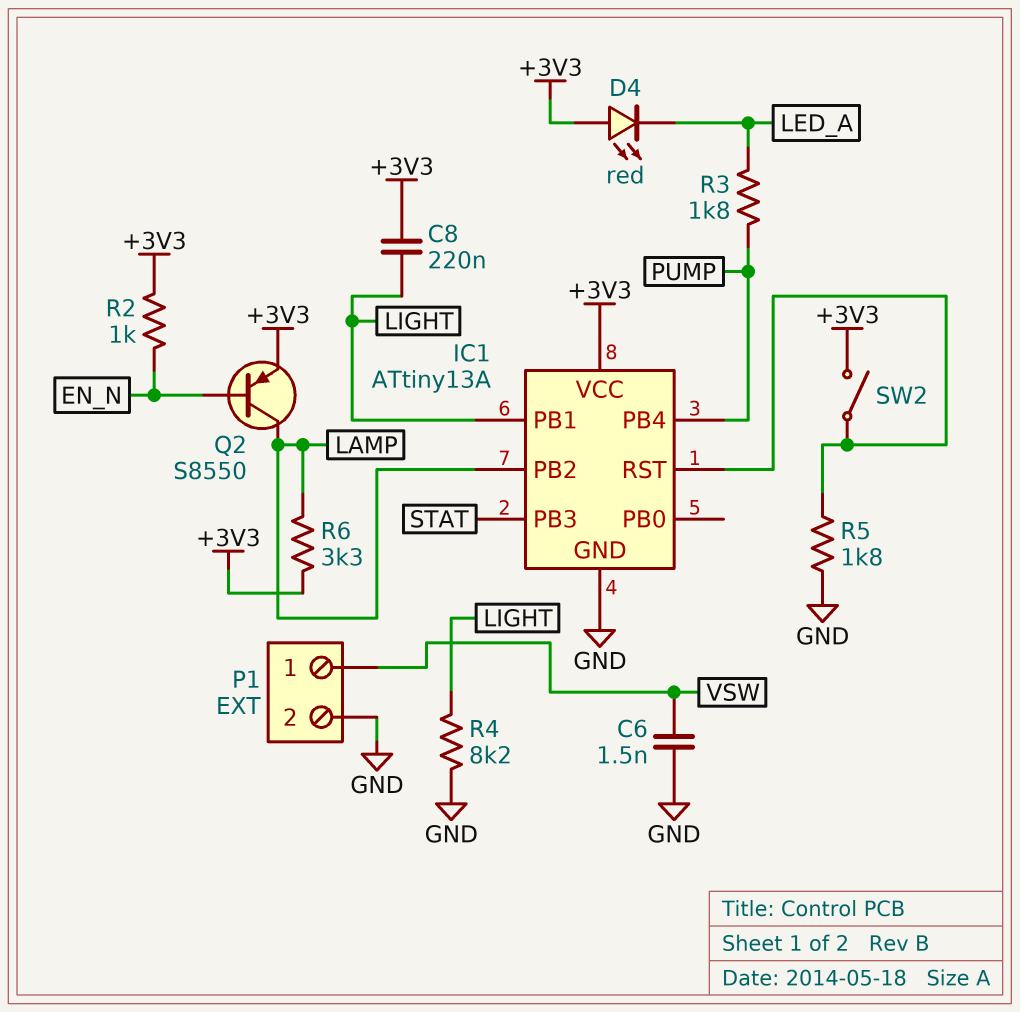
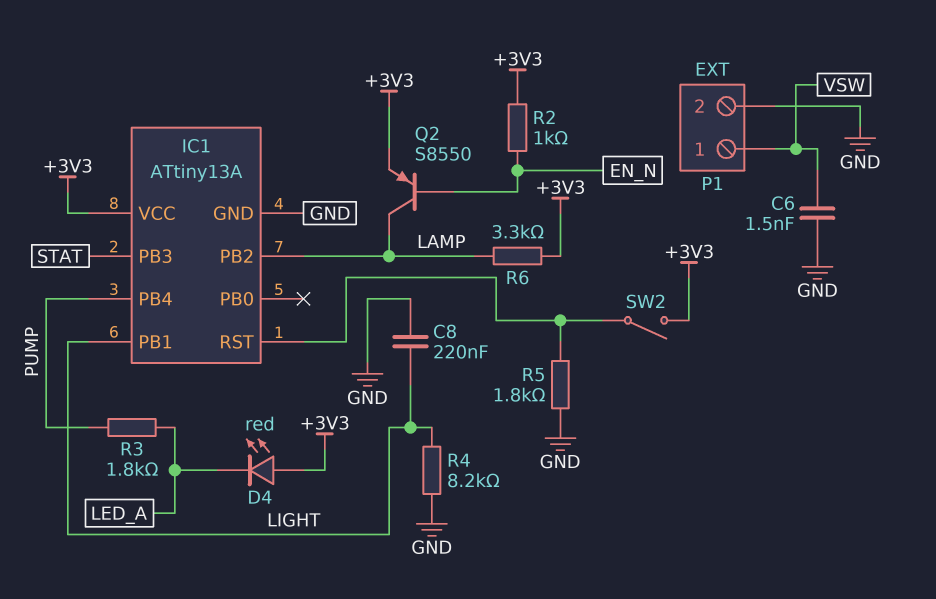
C8: 220nF (+3V3, LIGHT) -> 220nF (GND, LIGHT)

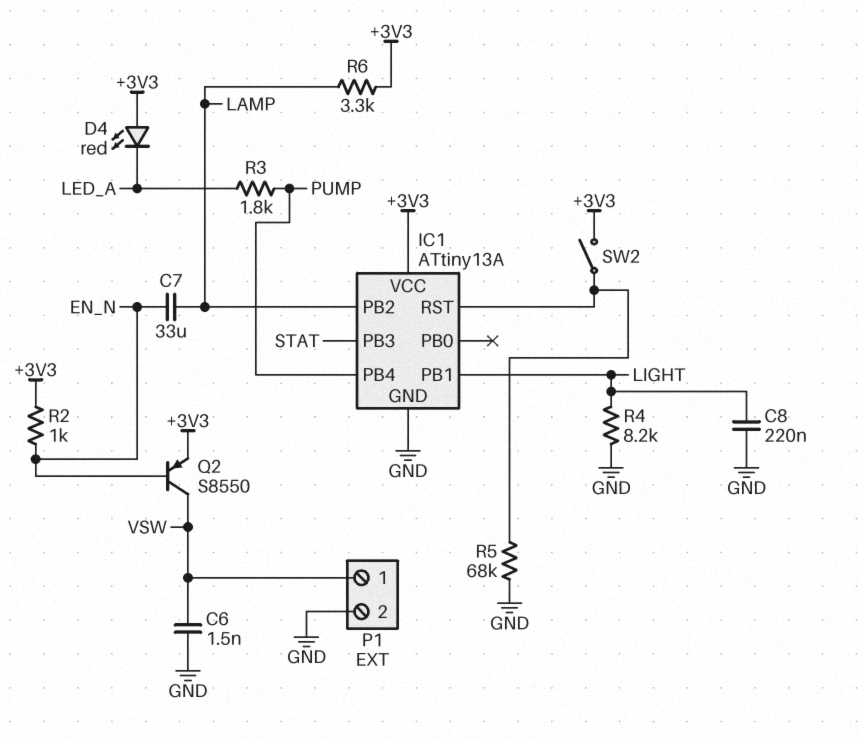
C7: none -> 33uF (EN_N, LAMP)
Q2: PNP S8550 (B EN_N, C LAMP, E +3V3) -> PNP S8550 (B EN_N, C VSW, E +3V3)
R5: 1.8k (GND, IC1/RST) -> 68k (GND, IC1/RST)

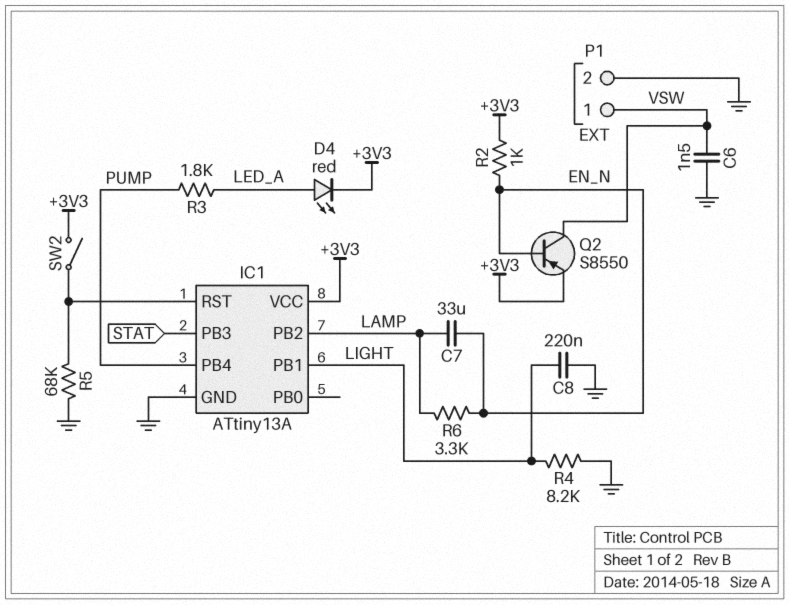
D4: LED red (A +3V3, K LED_A) -> LED red (A LED_A, K +3V3)
R6: 3.3k (+3V3, LAMP) -> 3.3k (EN_N, LAMP)

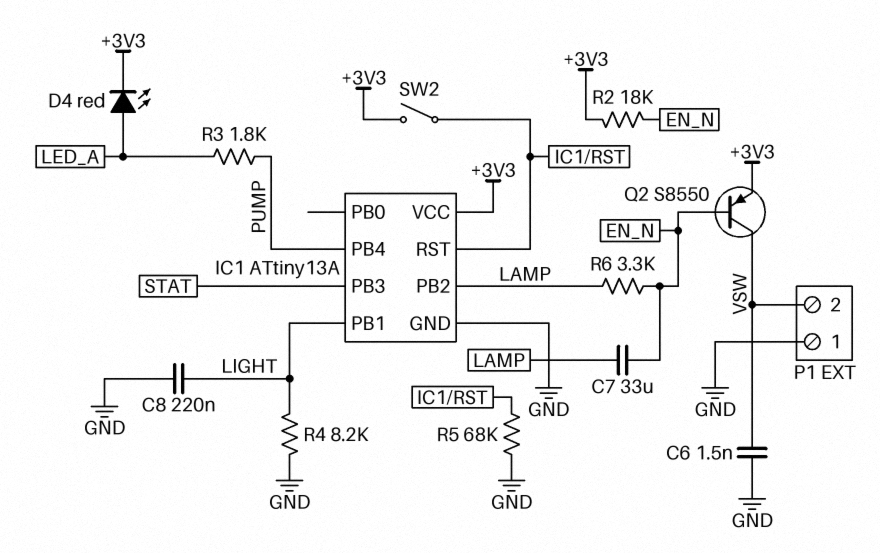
P1 pin 1: VSW -> GND
P1 pin 2: GND -> VSW
R2: 1k (+3V3, EN_N) -> 18k (+3V3, EN_N)

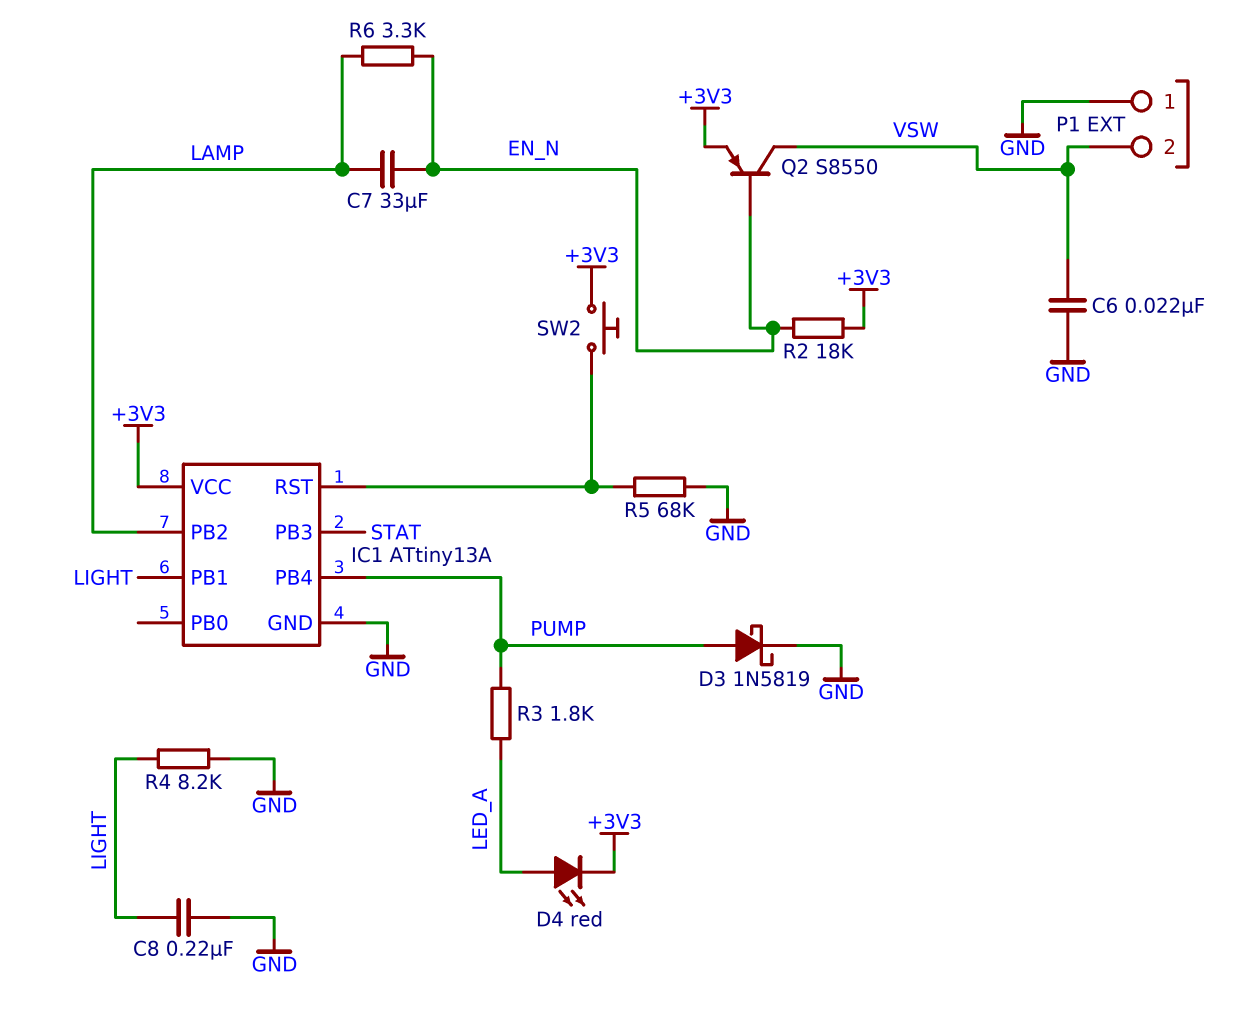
C6: 1.5nF (GND, VSW) -> 22nF (GND, VSW)
D3: none -> schottky 1N5819 (A PUMP, K GND)
SW2: switch (+3V3, IC1/RST) -> button (+3V3, IC1/RST)

